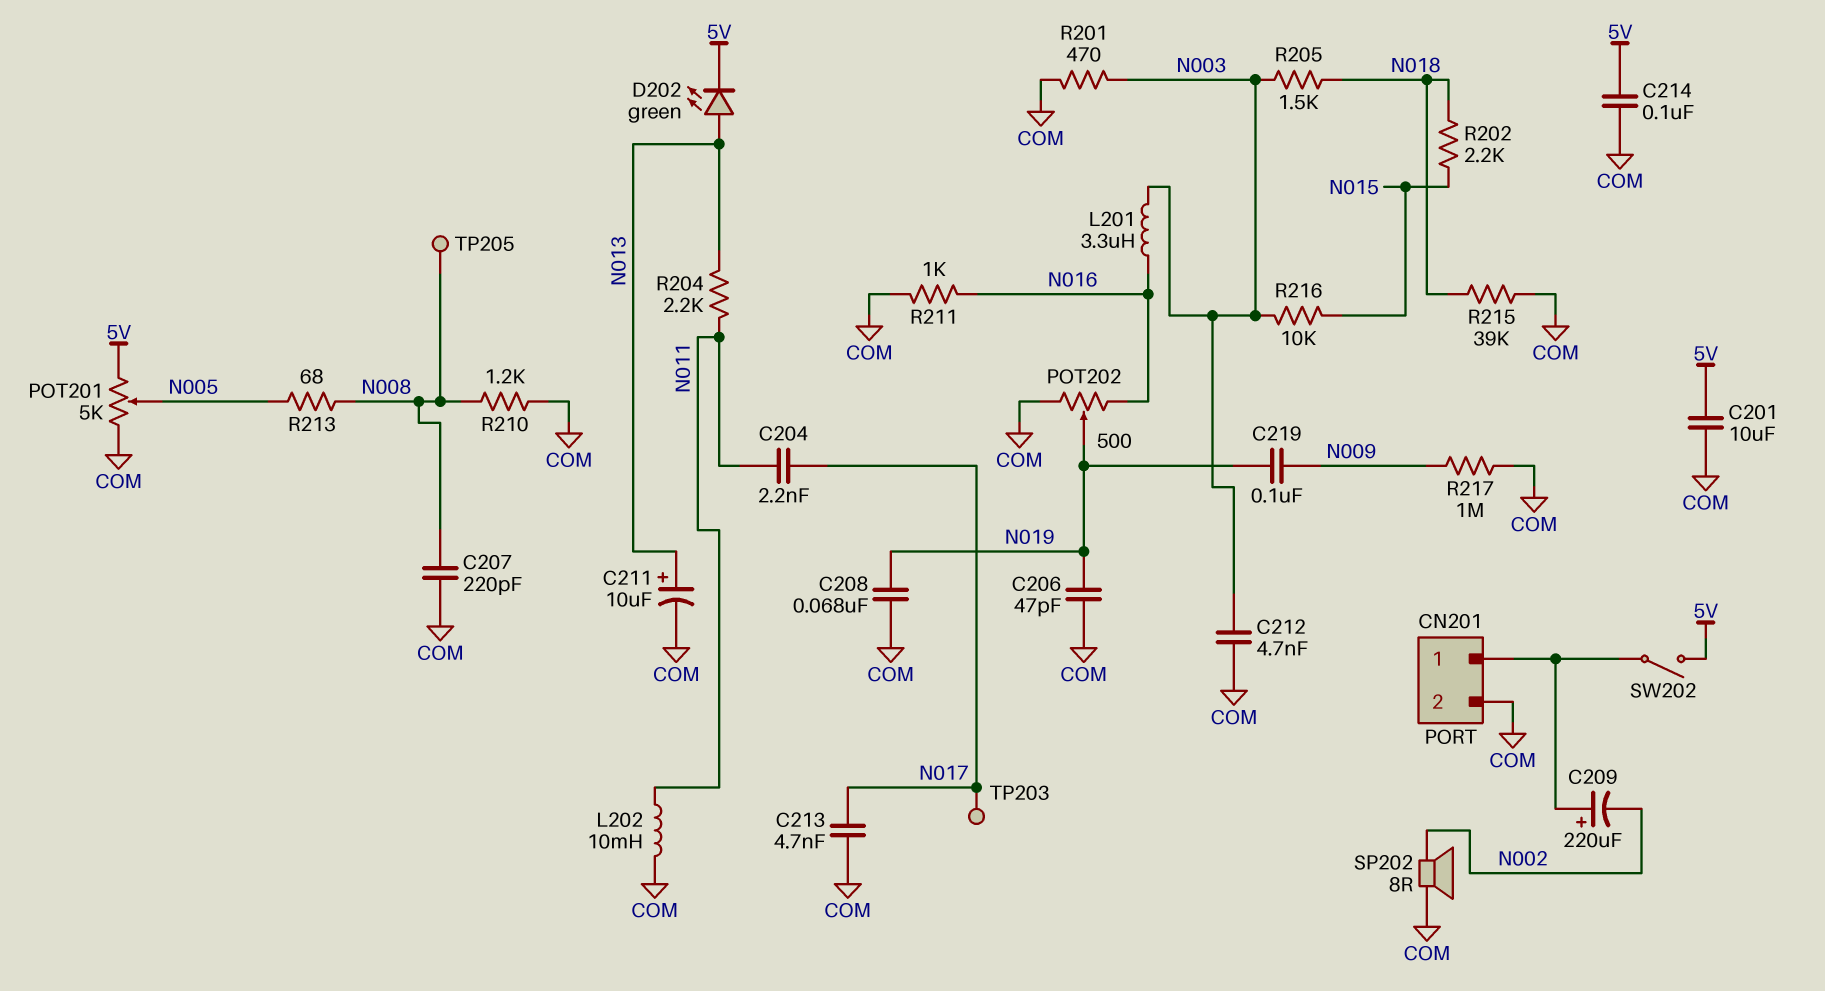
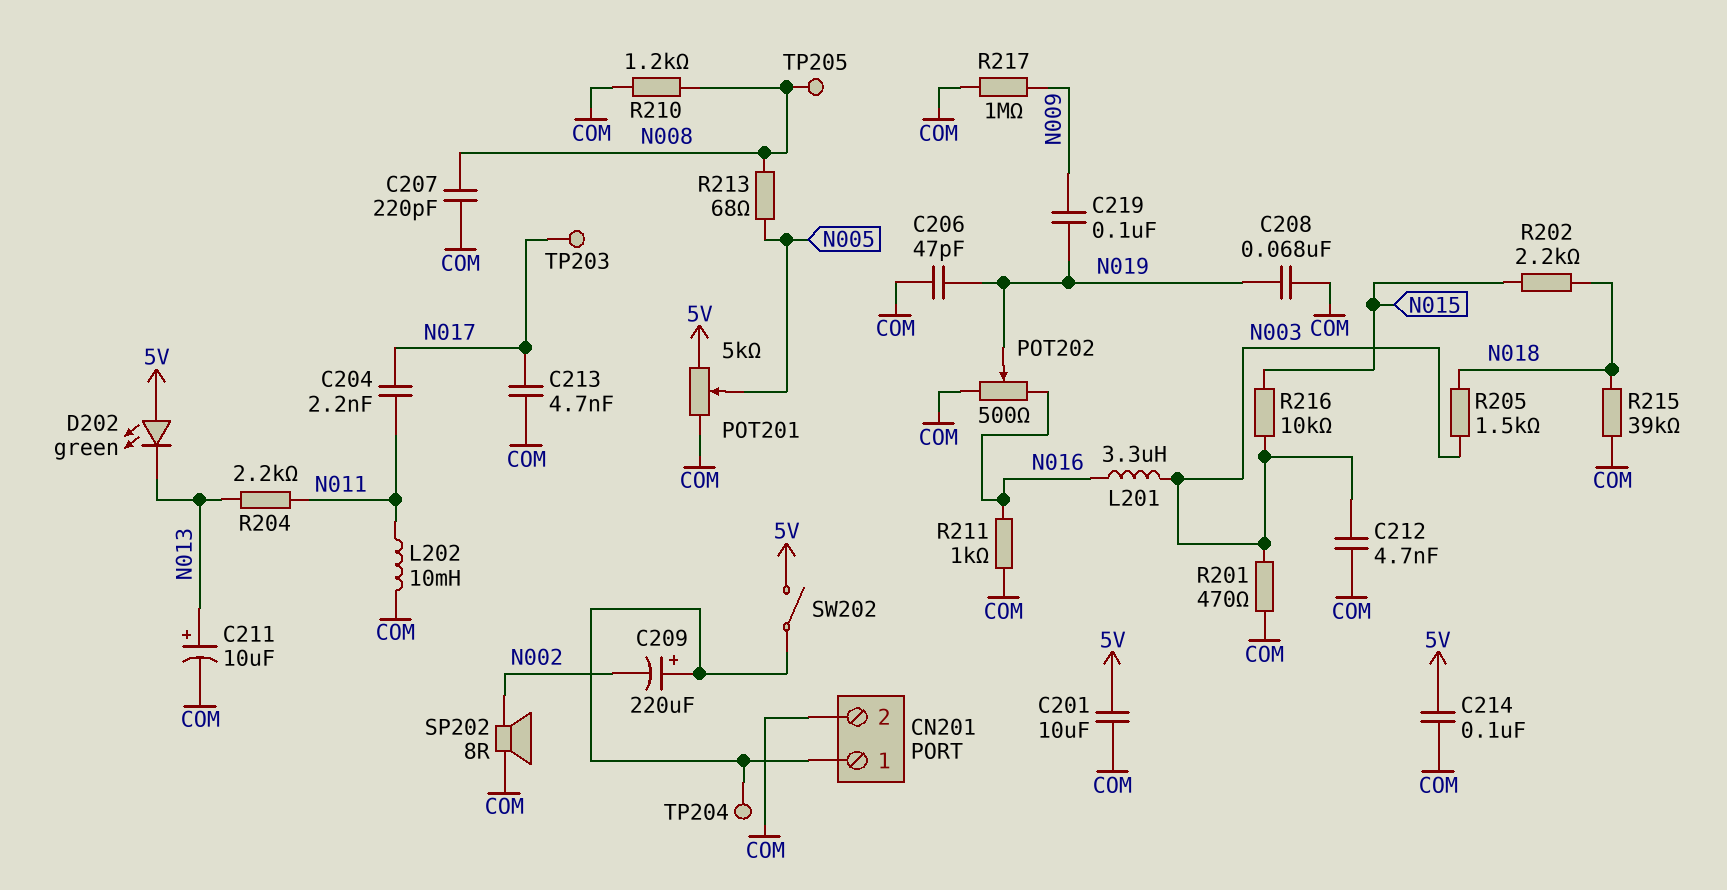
D202: LED green (A N013, K 5V) -> LED green (A 5V, K N013)
TP204: none -> test point (CN201/1)

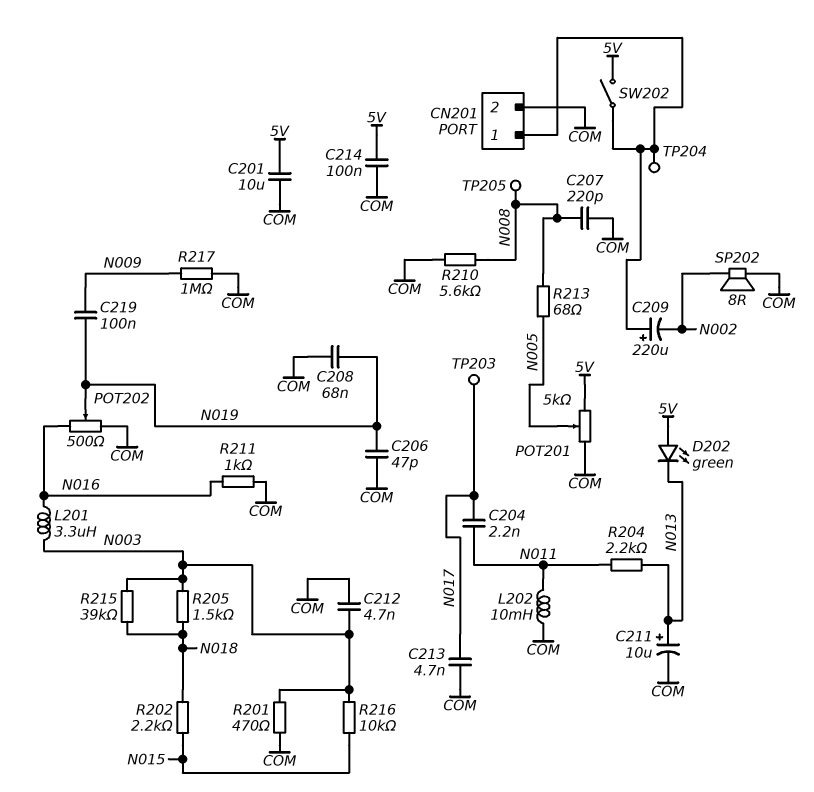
R210: 1.2k (COM, N008) -> 5.6k (COM, N008)
R215: 39k (COM, N018) -> 39k (N003, N018)

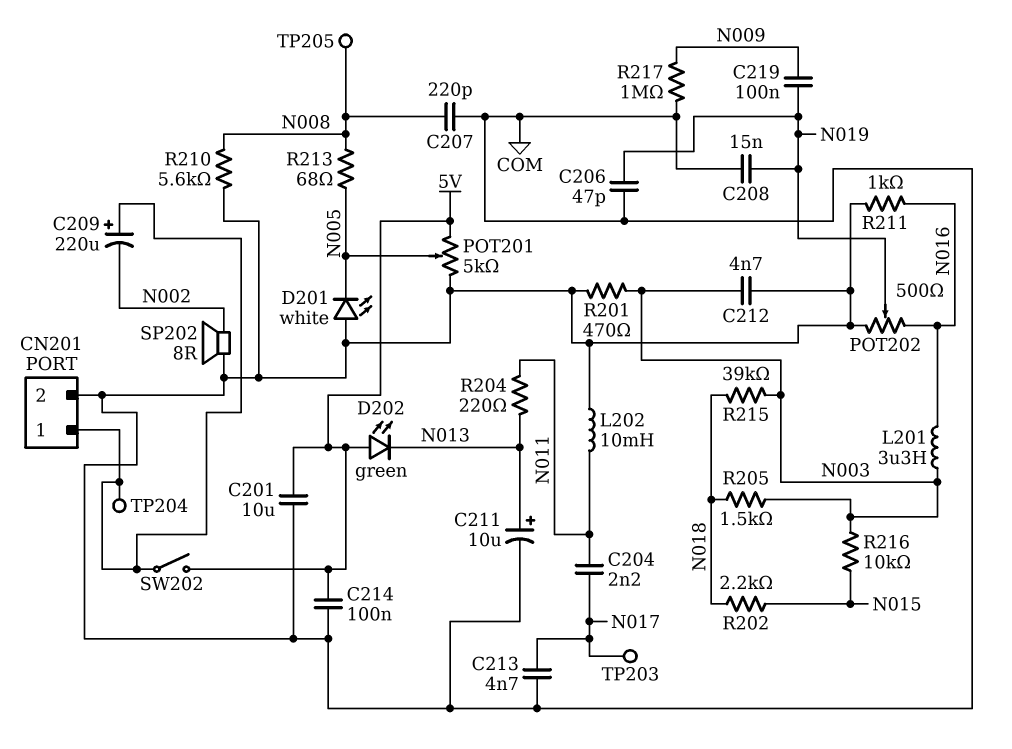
C208: 68nF (COM, N019) -> 15nF (COM, N019)
D201: none -> LED white (A COM, K N005)
R204: 2.2k (N011, N013) -> 220 (N011, N013)

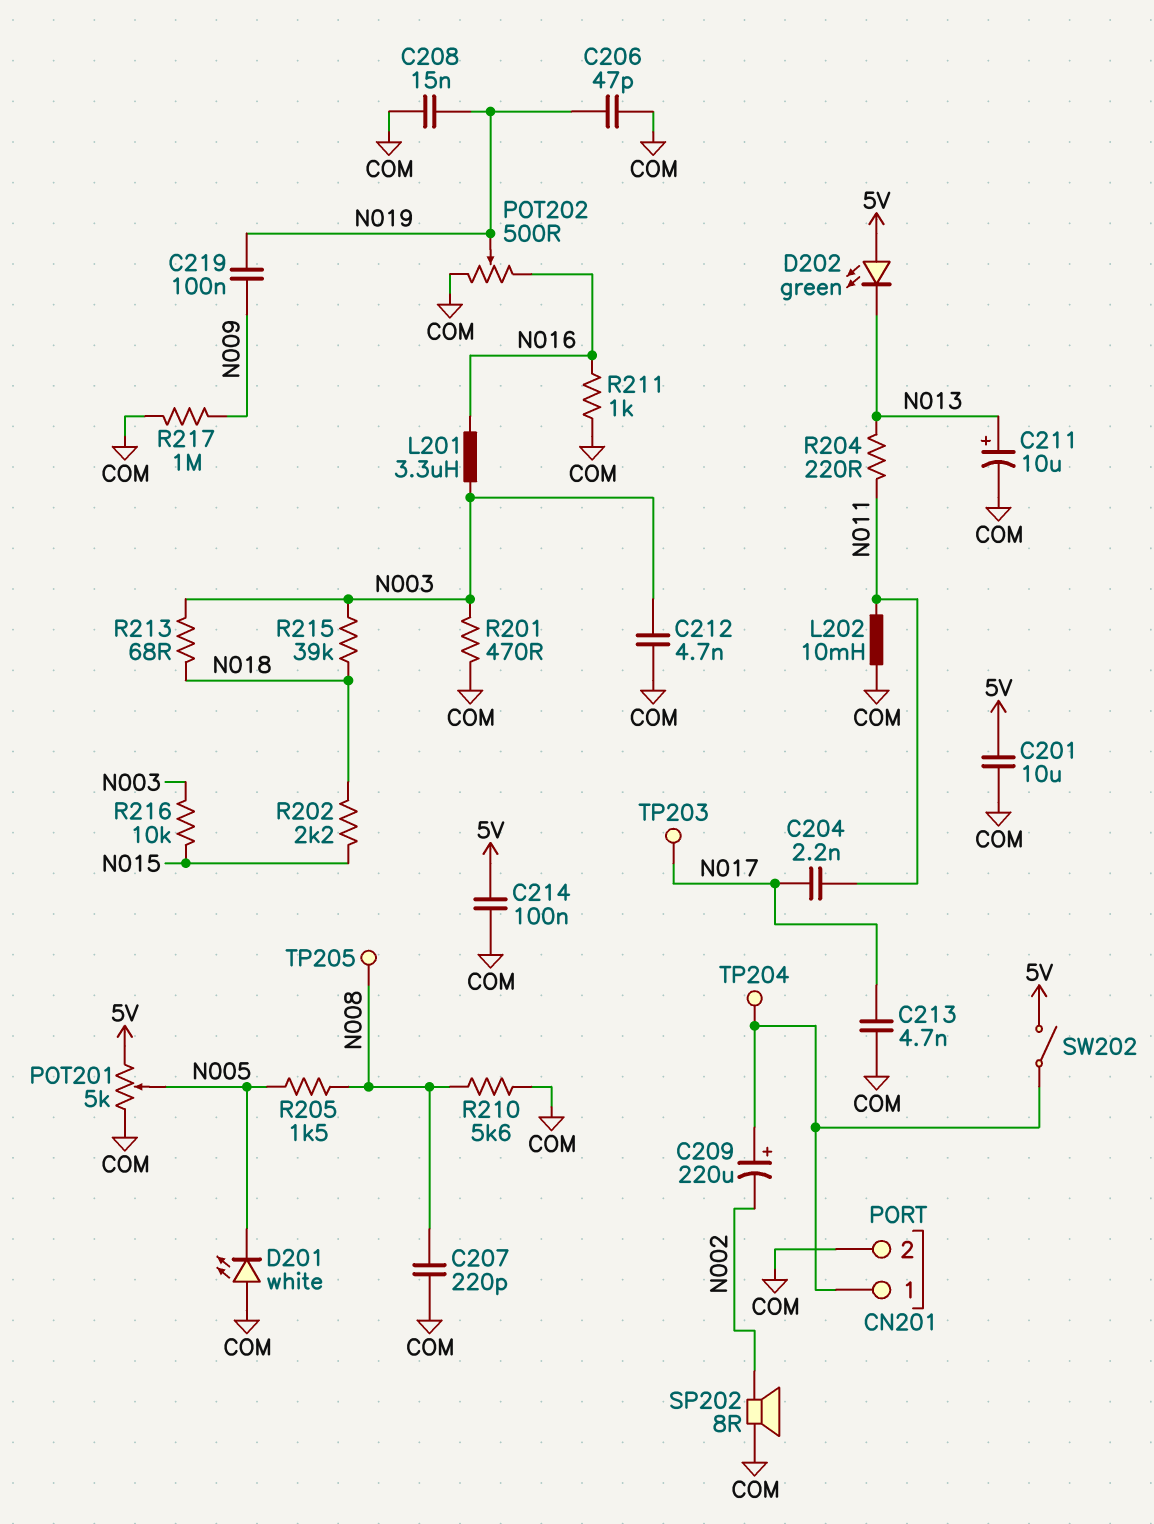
R205: 1.5k (N003, N018) -> 1.5k (N005, N008)
R213: 68 (N005, N008) -> 68 (N003, N018)

